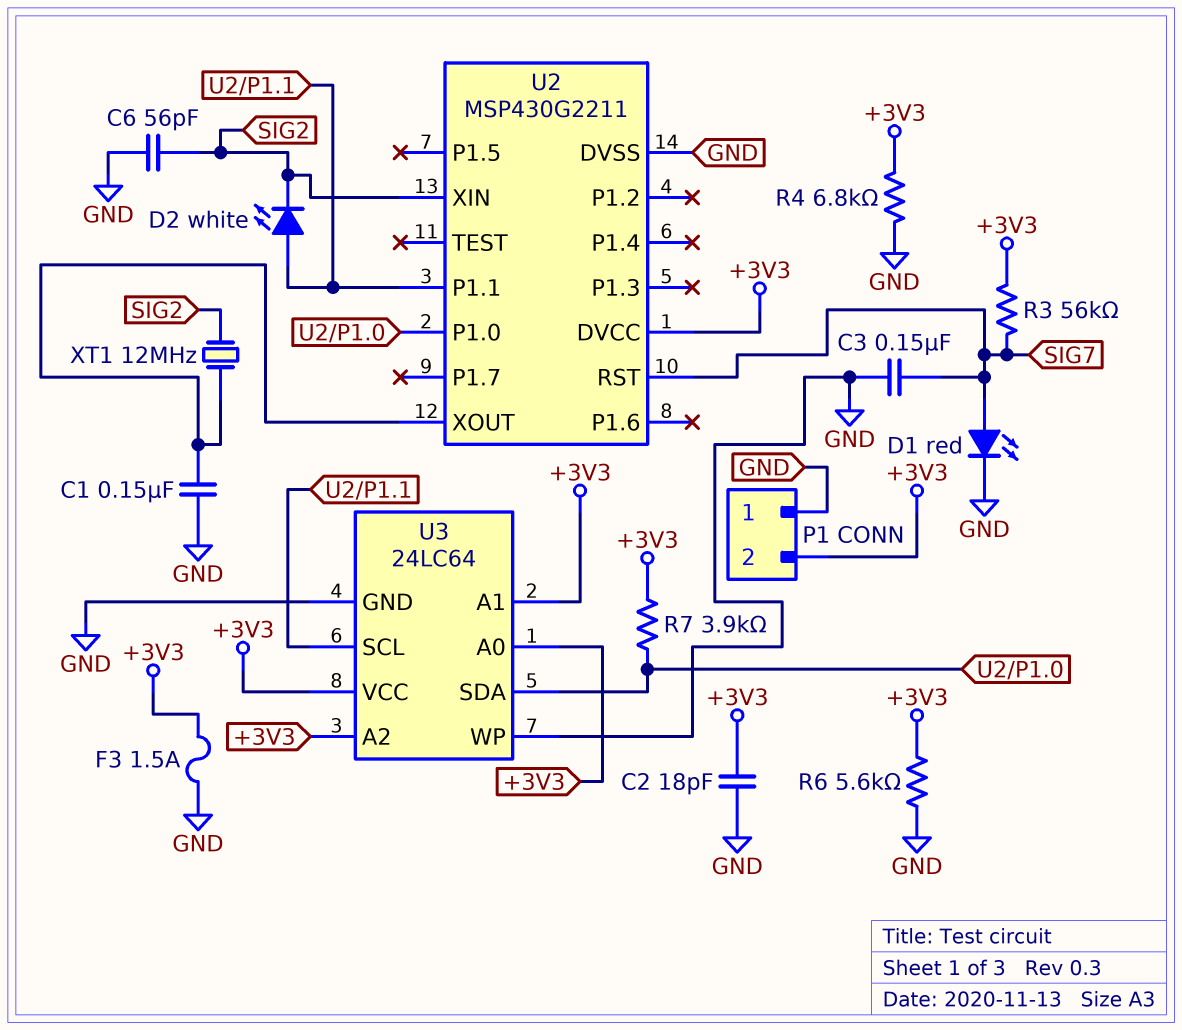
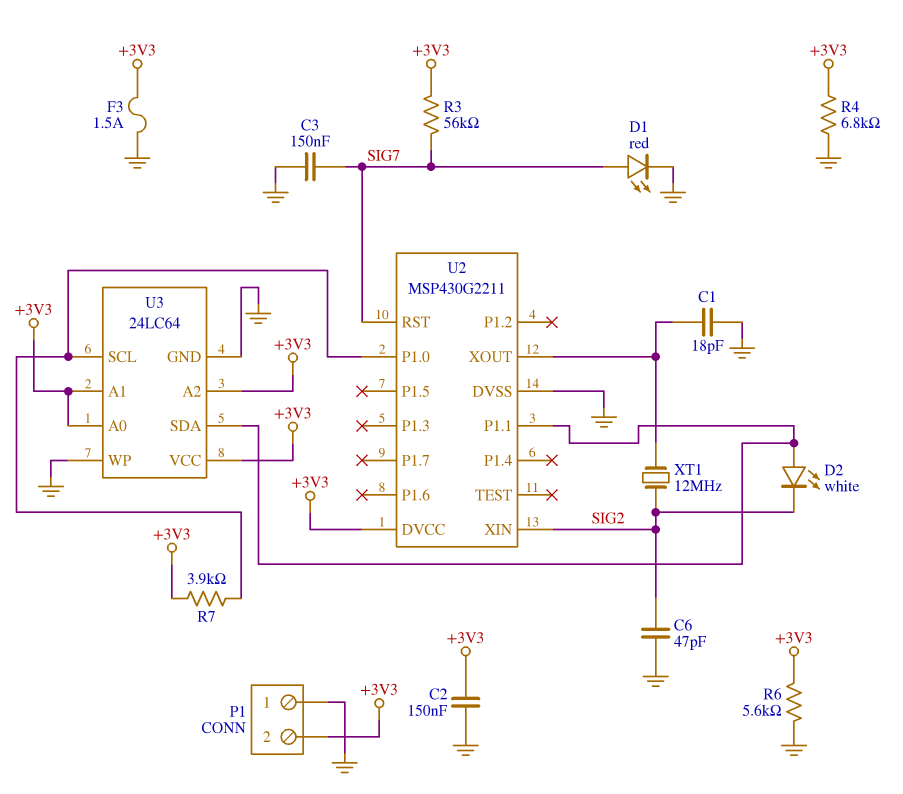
C1: 150nF (GND, U2/XOUT) -> 18pF (GND, U2/XOUT)
C2: 18pF (+3V3, GND) -> 150nF (+3V3, GND)
C6: 56pF (GND, SIG2) -> 47pF (GND, SIG2)
U3 pin SCL: U2/P1.1 -> U2/P1.0
U3 pin SDA: U2/P1.0 -> U2/P1.1

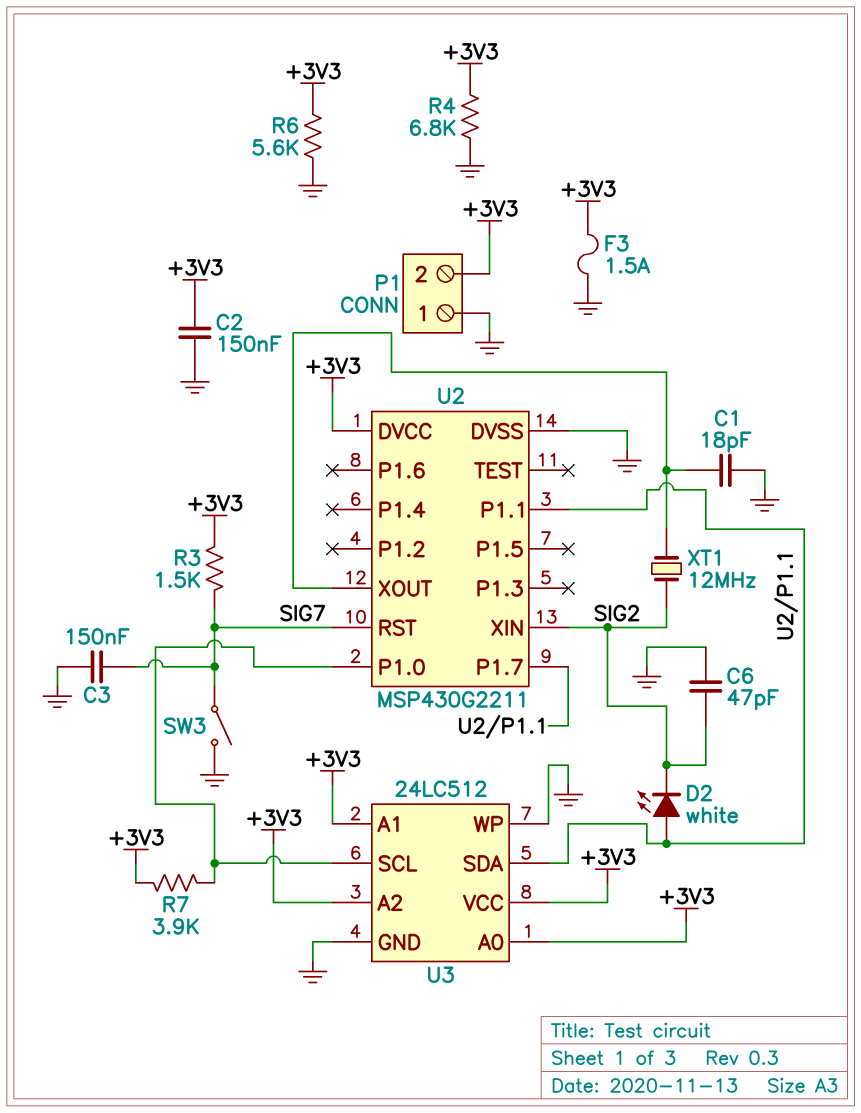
D1: LED red (A SIG7, K GND) -> none
R3: 56k (+3V3, SIG7) -> 1.5k (+3V3, SIG7)
SW3: none -> switch (GND, SIG7)
U2 pin P1.7: none -> U2/P1.1
U3: 24LC64 -> 24LC512

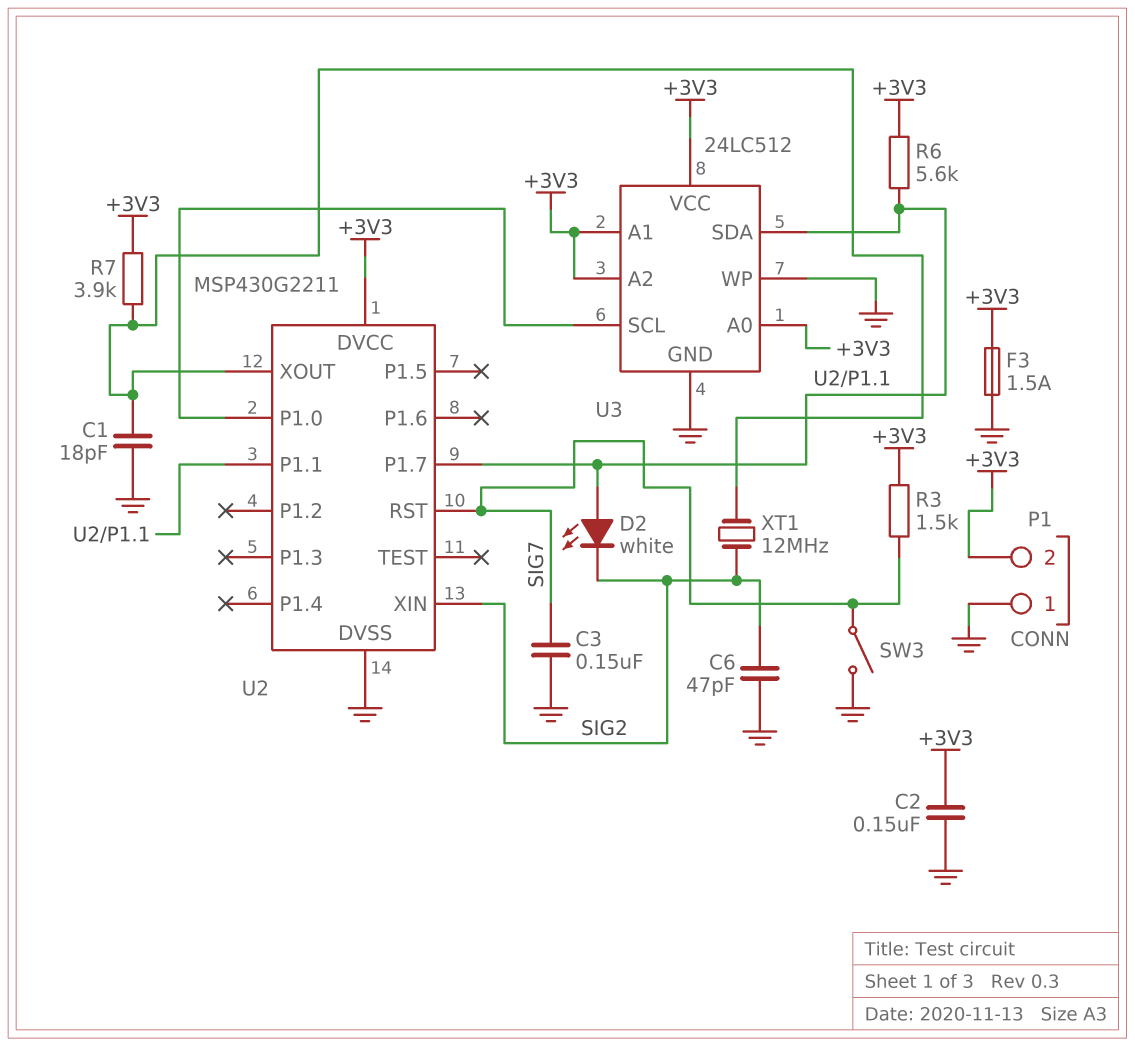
R4: 6.8k (+3V3, GND) -> none
R6: 5.6k (+3V3, GND) -> 5.6k (+3V3, U2/P1.1)
R7: 3.9k (+3V3, U2/P1.0) -> 3.9k (+3V3, U2/XOUT)

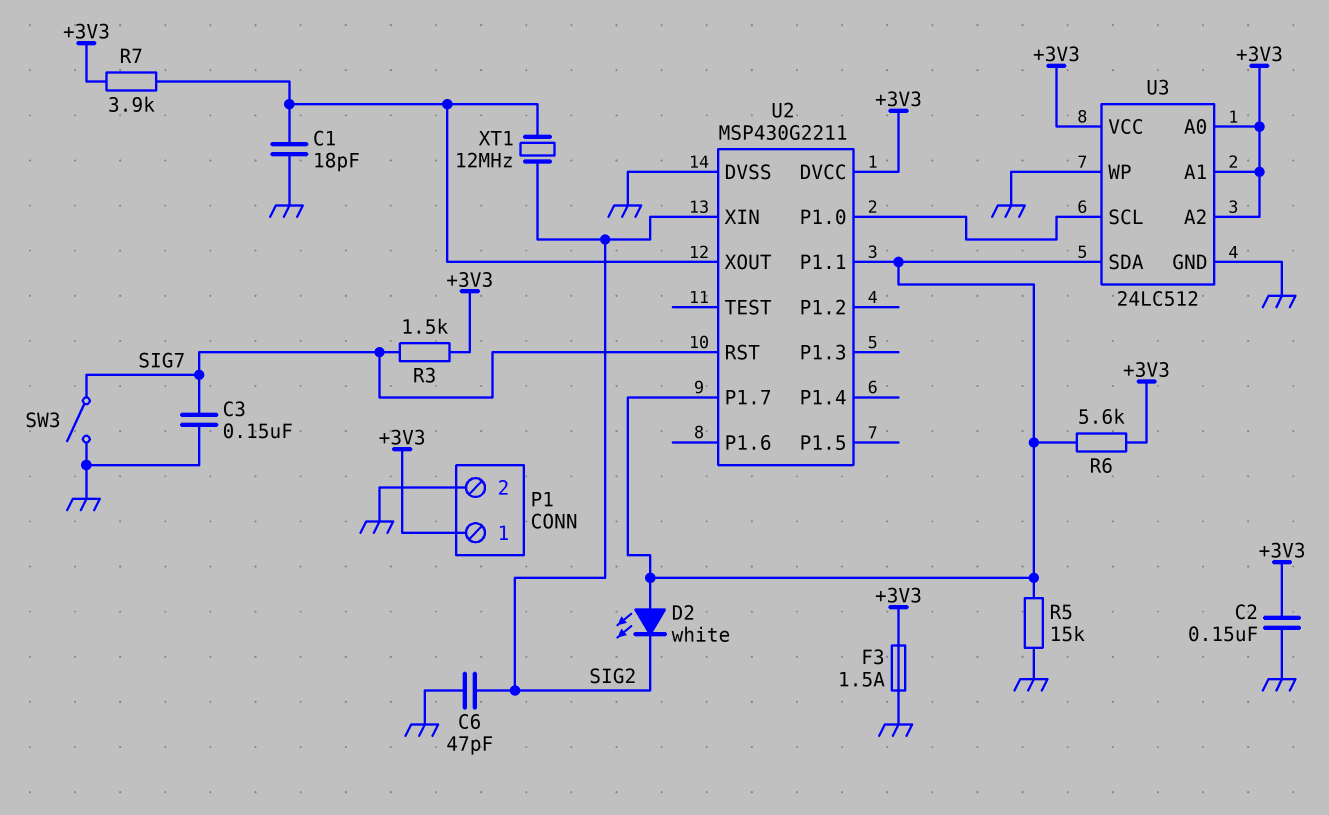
P1 pin 1: GND -> +3V3
P1 pin 2: +3V3 -> GND
R5: none -> 15k (GND, U2/P1.1)

